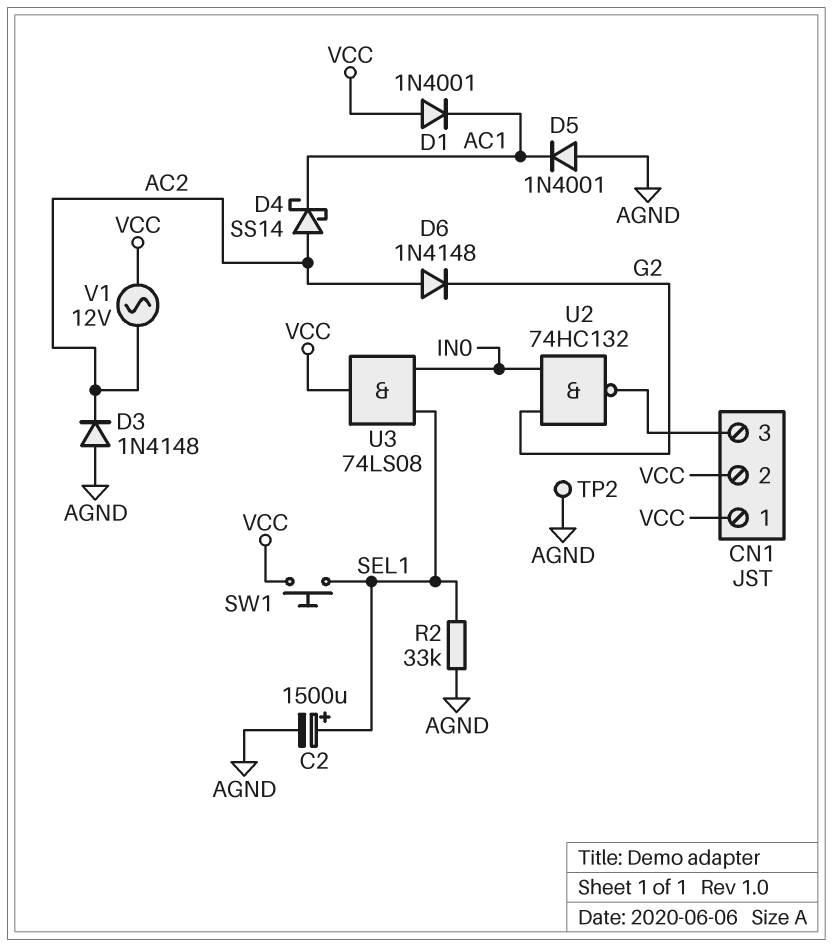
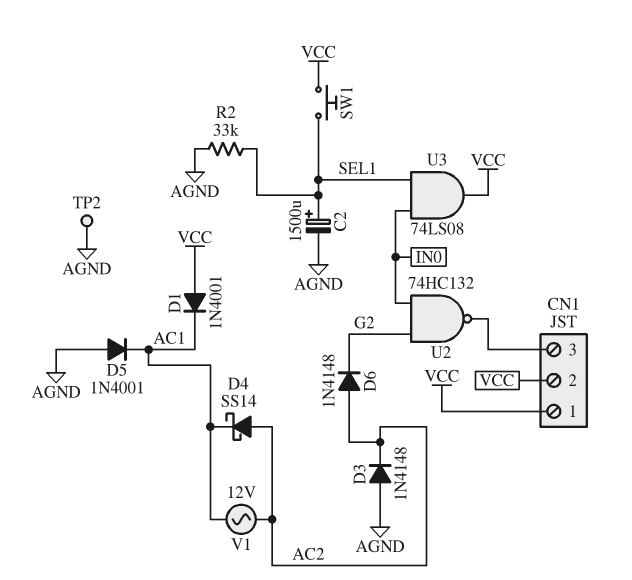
V1: AC 12V (AC2, VCC) -> AC 12V (AC1, AC2)

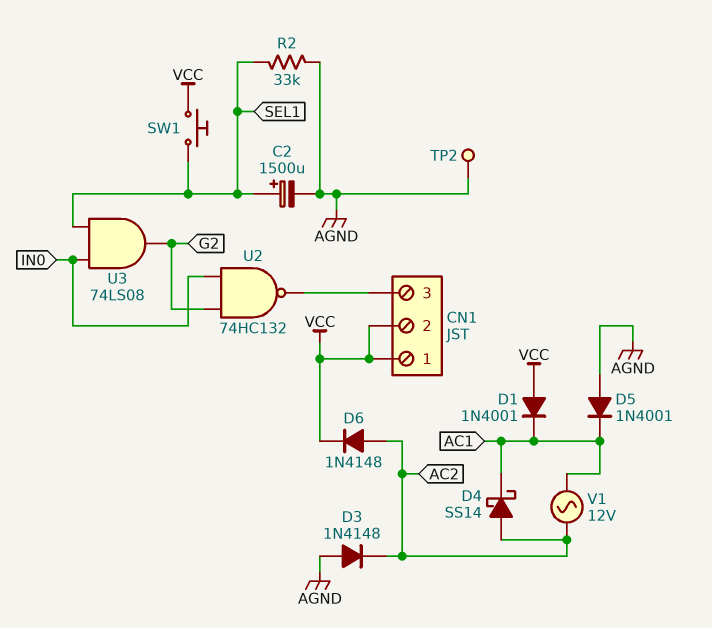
D6: diode 1N4148 (A AC2, K G2) -> diode 1N4148 (A AC2, K VCC)
U3: AND 74LS08 (in IN0, in SEL1, out VCC) -> AND 74LS08 (in IN0, in SEL1, out G2)

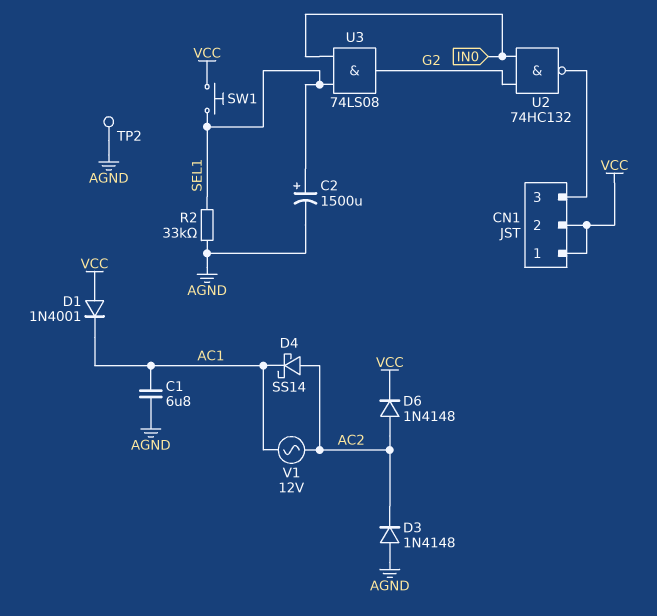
C1: none -> 6.8uF (AC1, AGND)
D5: diode 1N4001 (A AGND, K AC1) -> none

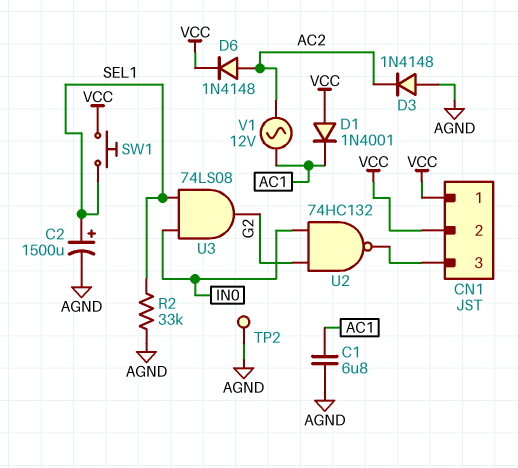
D4: schottky SS14 (A AC2, K AC1) -> none

